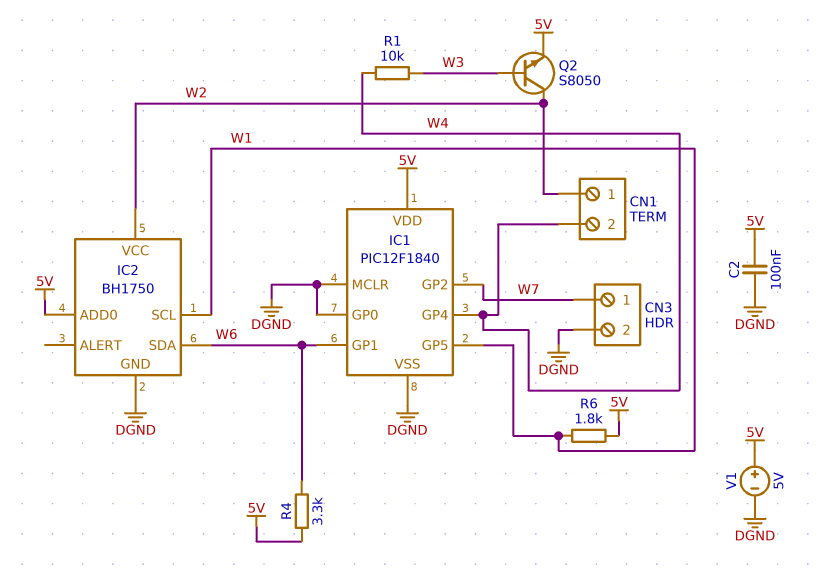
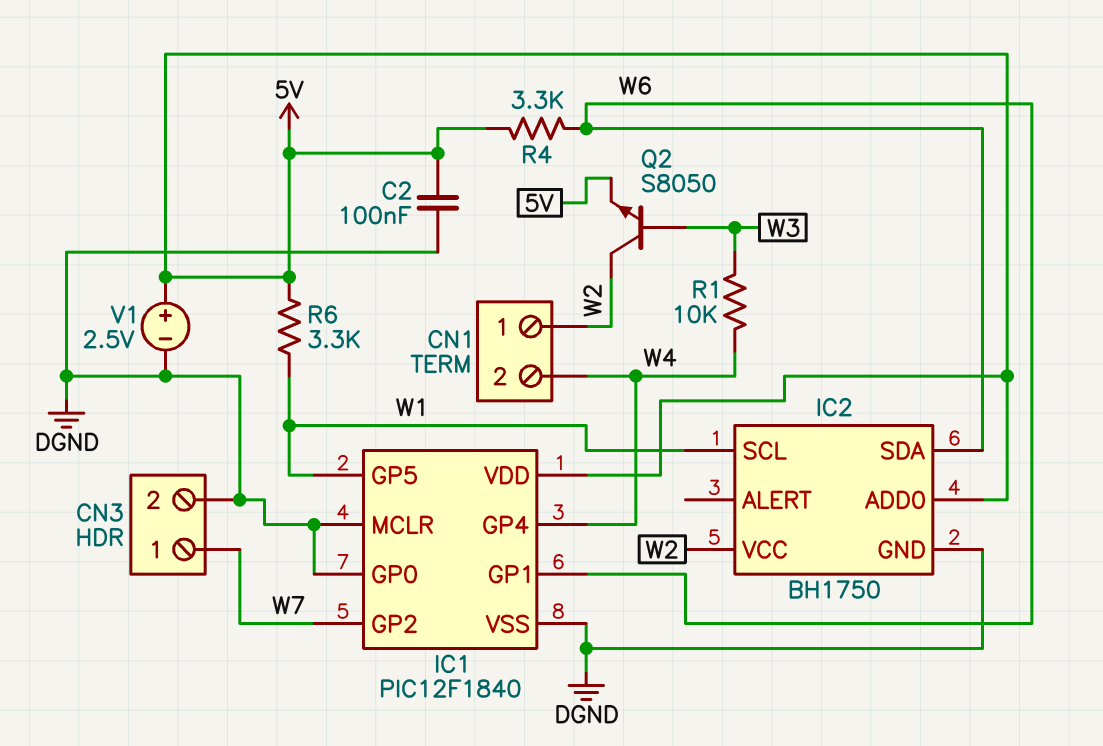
R6: 1.8k (5V, W1) -> 3.3k (5V, W1)
V1: 5V (plus 5V, minus DGND) -> 2.5V (plus 5V, minus DGND)

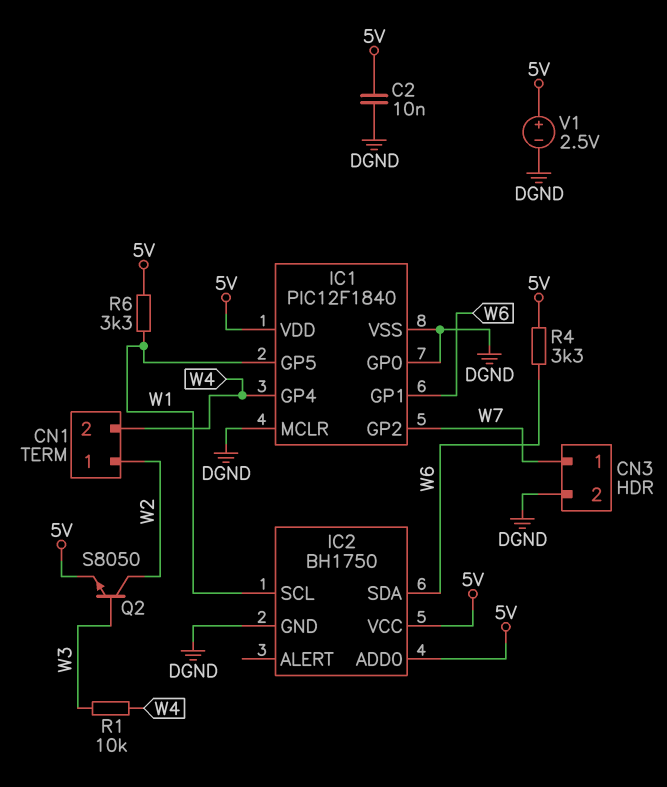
C2: 100nF (5V, DGND) -> 10nF (5V, DGND)
IC2 pin VCC: W2 -> 5V

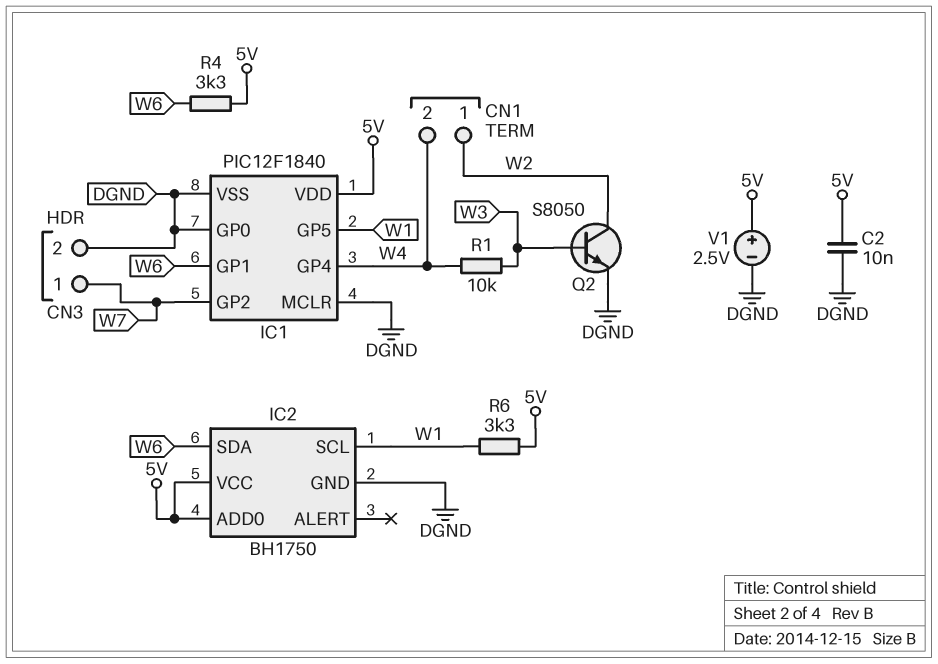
Q2: NPN S8050 (B W3, C W2, E 5V) -> NPN S8050 (B W3, C W2, E DGND)

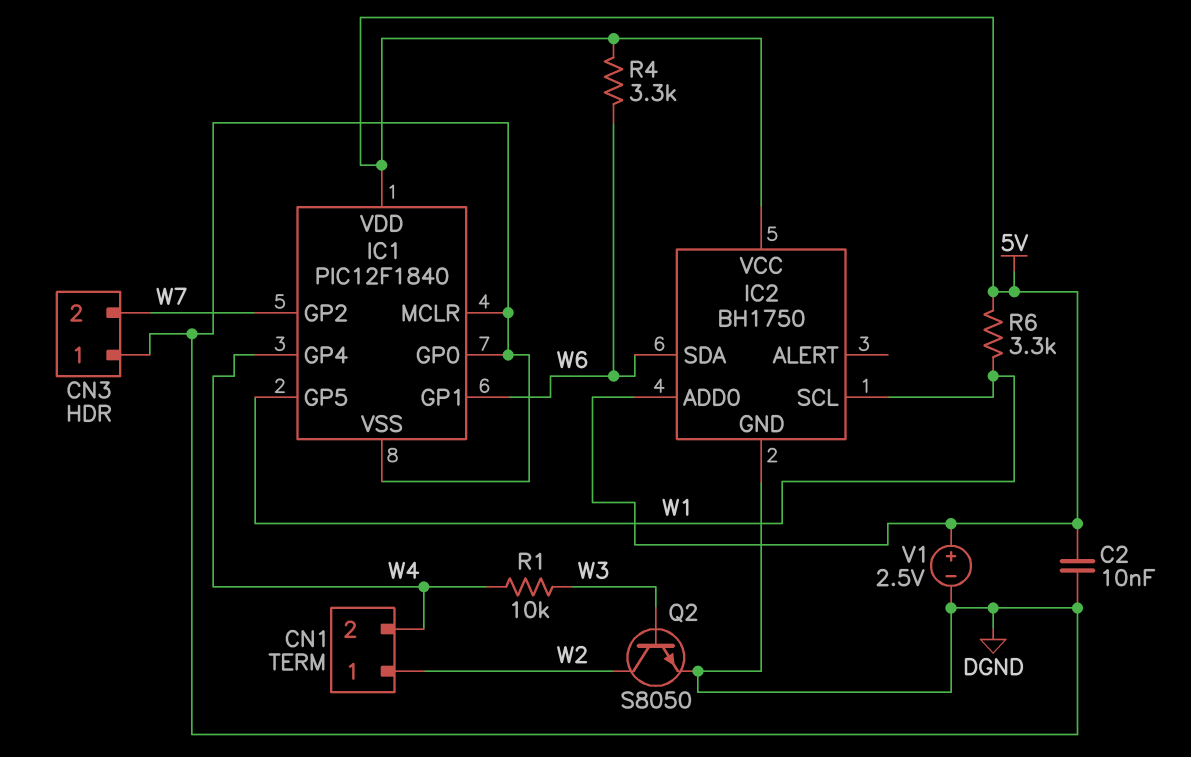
CN3 pin 1: W7 -> DGND
CN3 pin 2: DGND -> W7

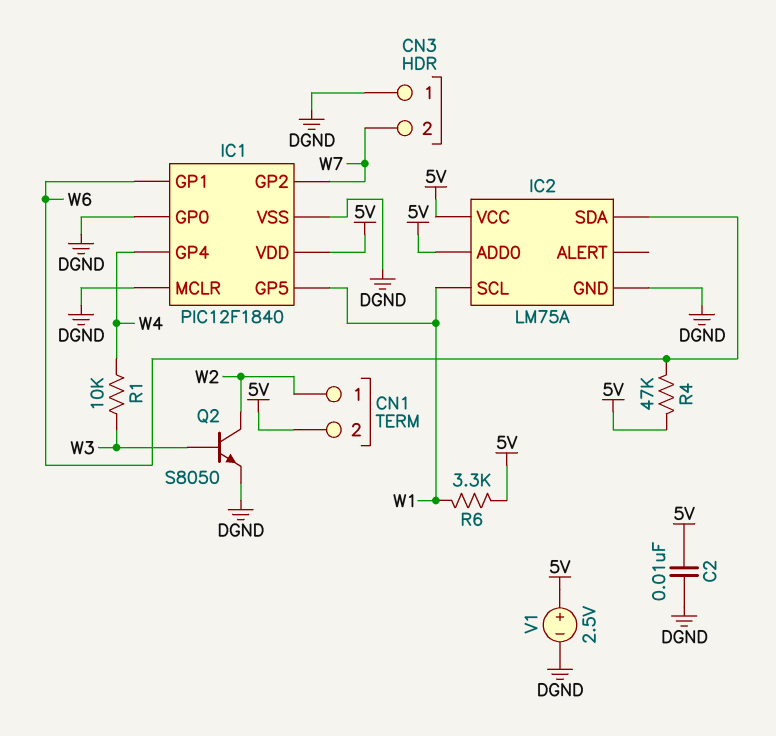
CN1 pin 2: W4 -> 5V
IC2: BH1750 -> LM75A
R4: 3.3k (5V, W6) -> 47k (5V, W6)

